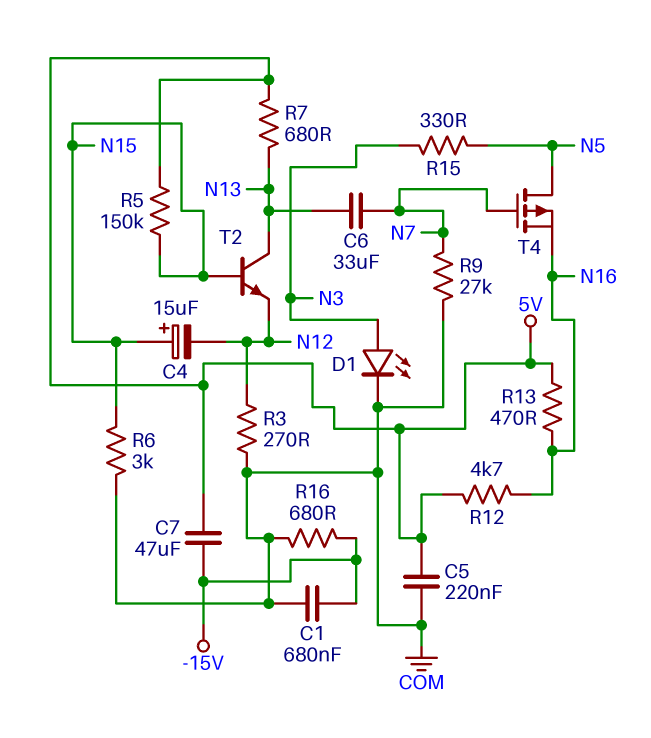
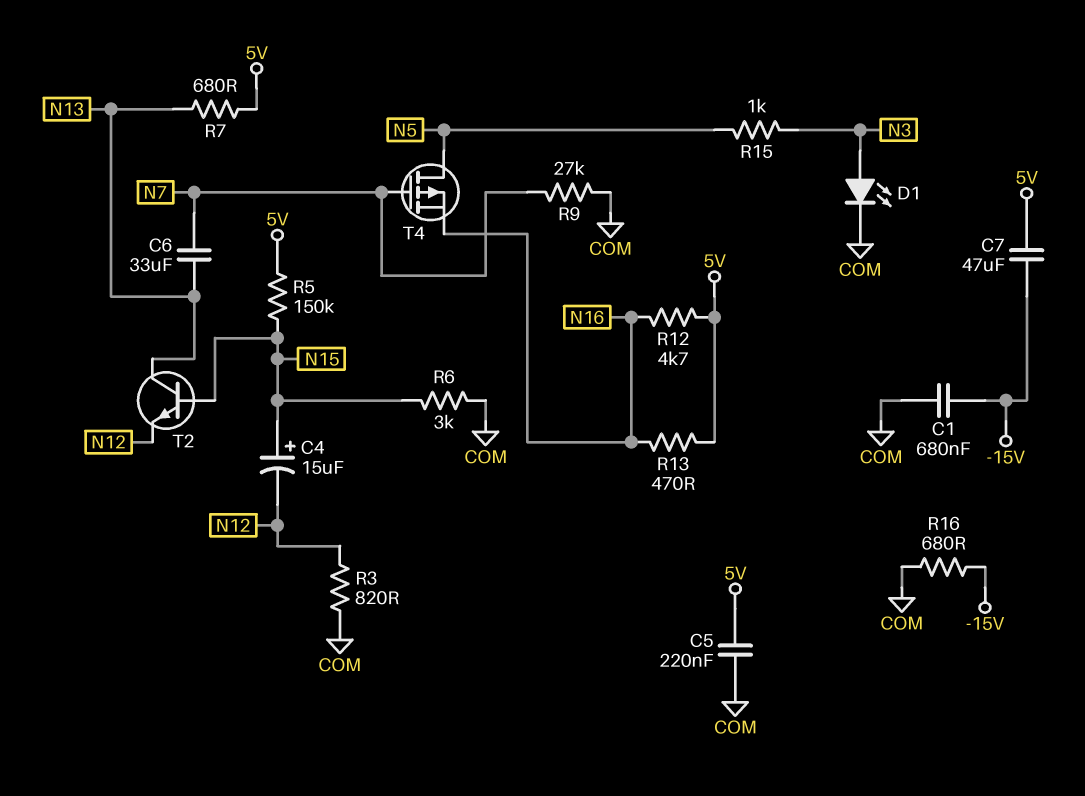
R3: 270 (COM, N12) -> 820 (COM, N12)
R15: 330 (N3, N5) -> 1k (N3, N5)

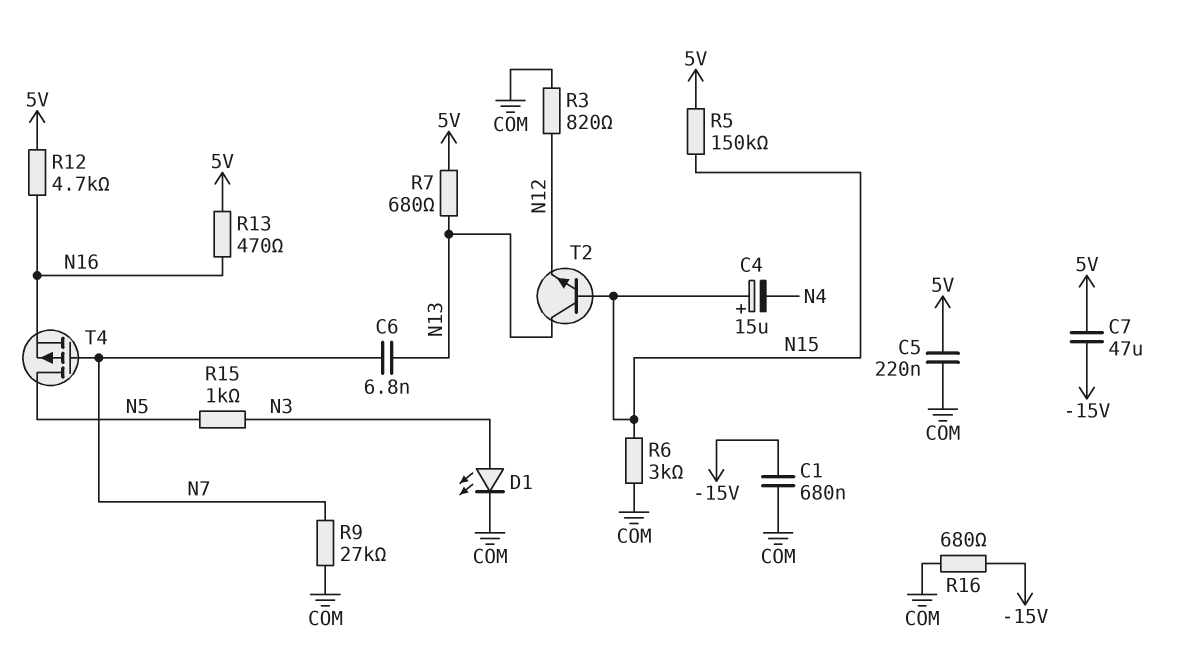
C4: 15uF (plus N15, minus N12) -> 15uF (plus N15, minus N4)
C6: 33uF (N7, N13) -> 6.8nF (N7, N13)

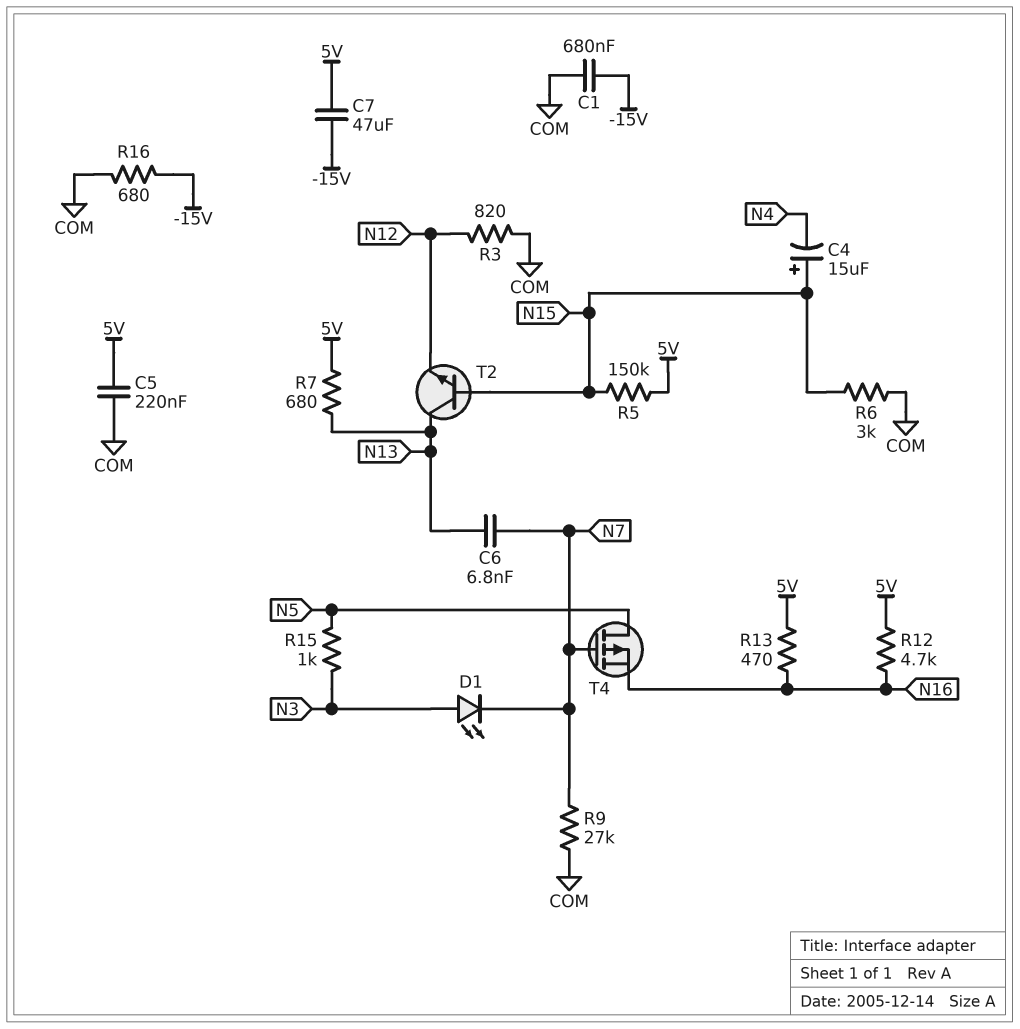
D1: LED (A N3, K COM) -> LED (A N3, K N7)

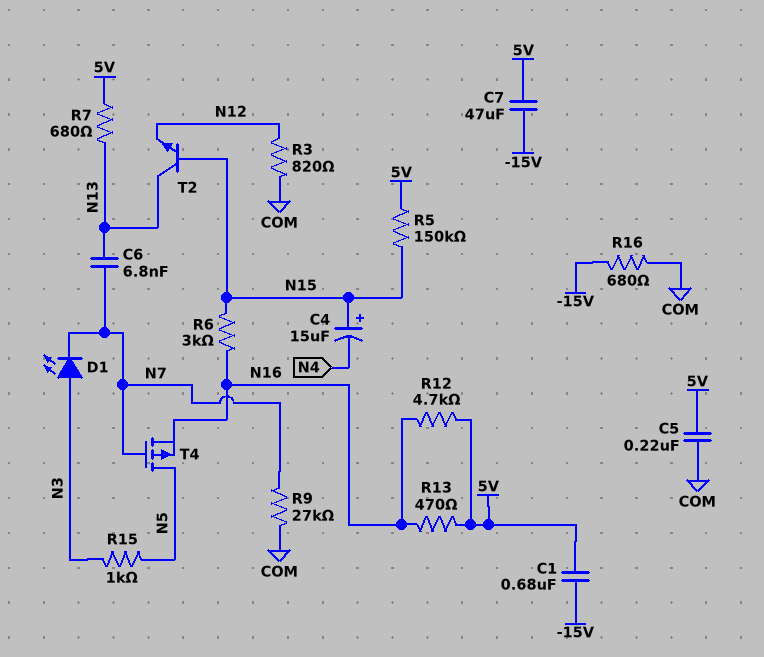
C1: 680nF (-15V, COM) -> 680nF (-15V, 5V)
R6: 3k (COM, N15) -> 3k (N15, N16)

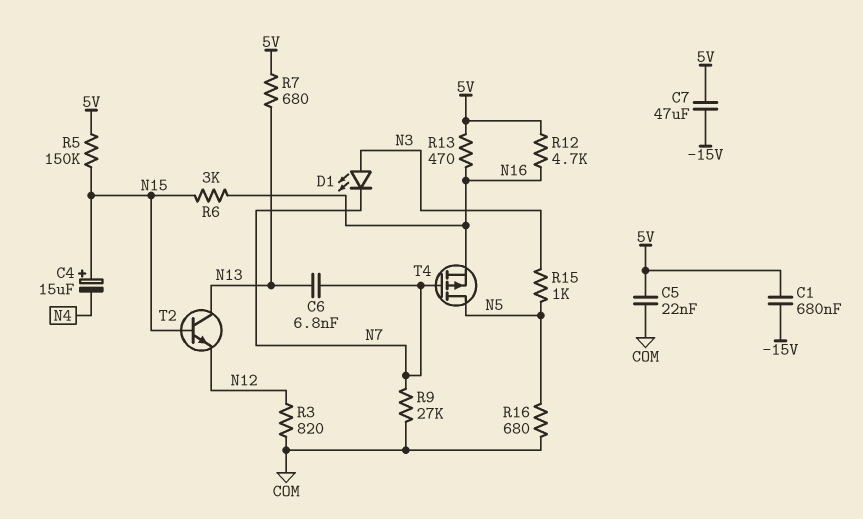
C5: 220nF (5V, COM) -> 22nF (5V, COM)
R16: 680 (-15V, COM) -> 680 (COM, N5)

